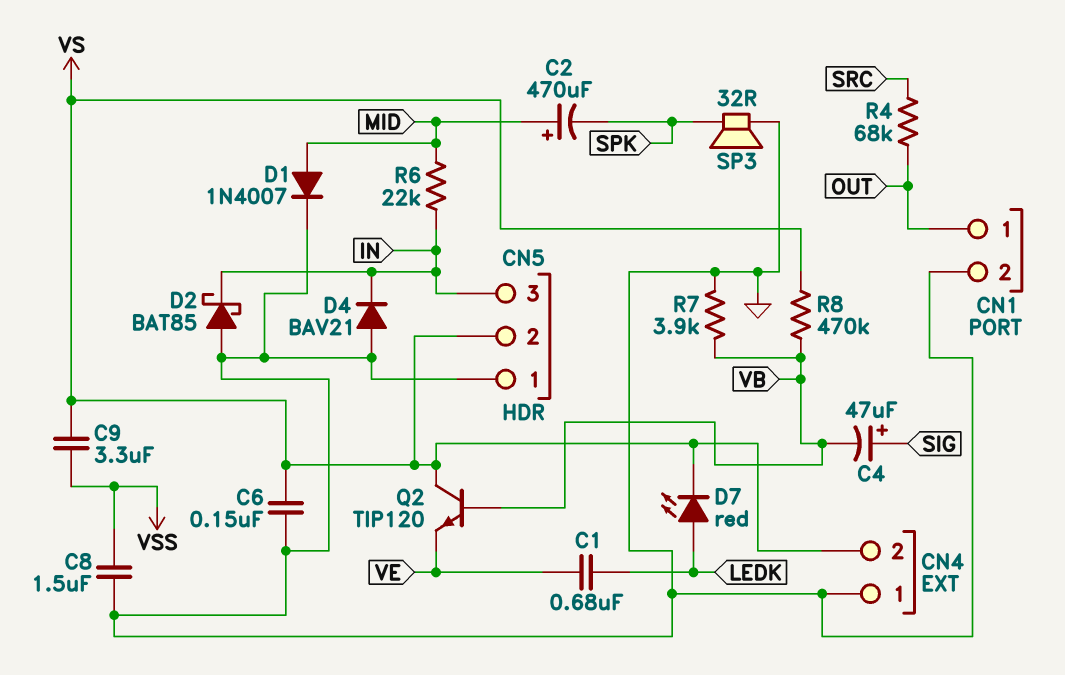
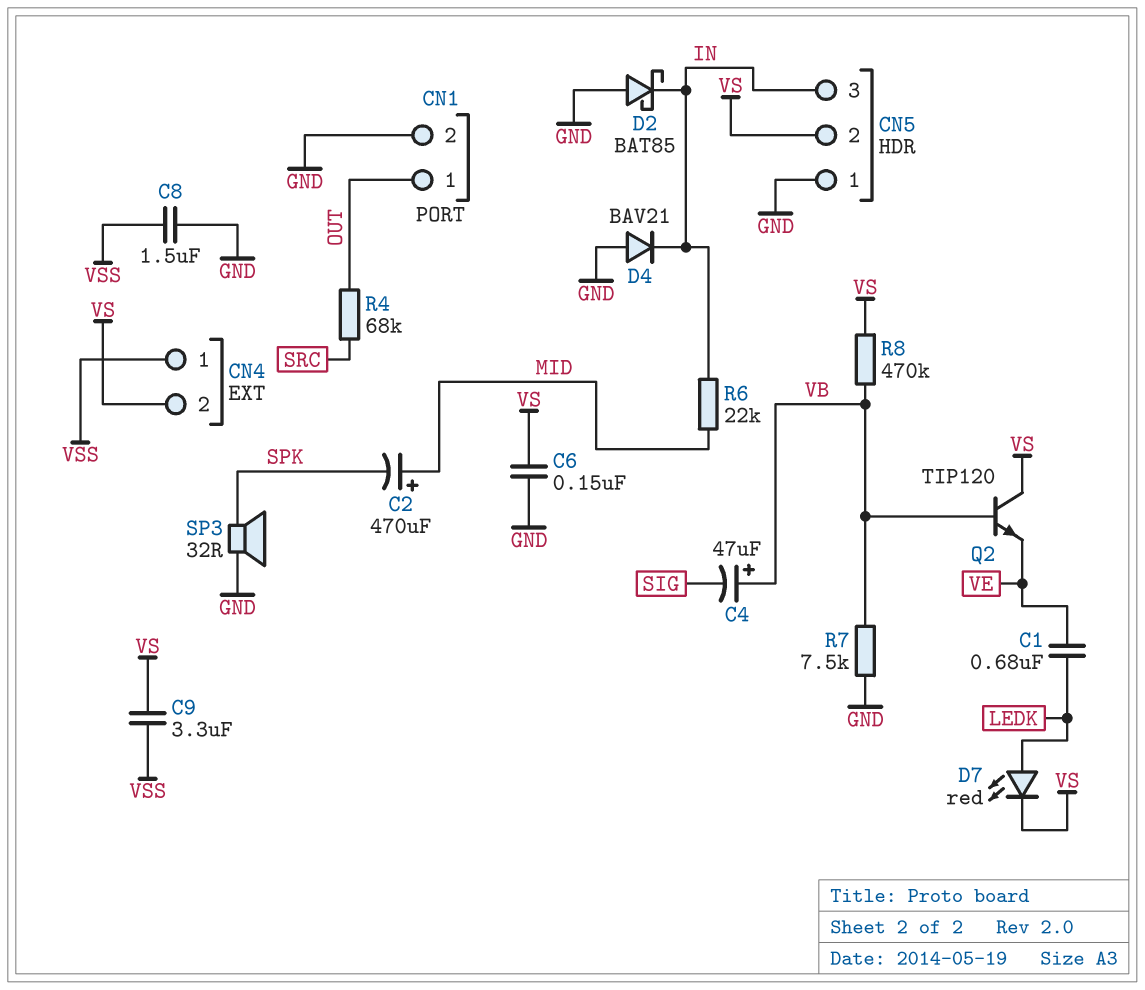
C4: 47uF (plus SIG, minus VB) -> 47uF (plus VB, minus SIG)
CN4 pin 1: GND -> VSS
D1: diode 1N4007 (A MID, K GND) -> none
R7: 3.9k (GND, VB) -> 7.5k (GND, VB)

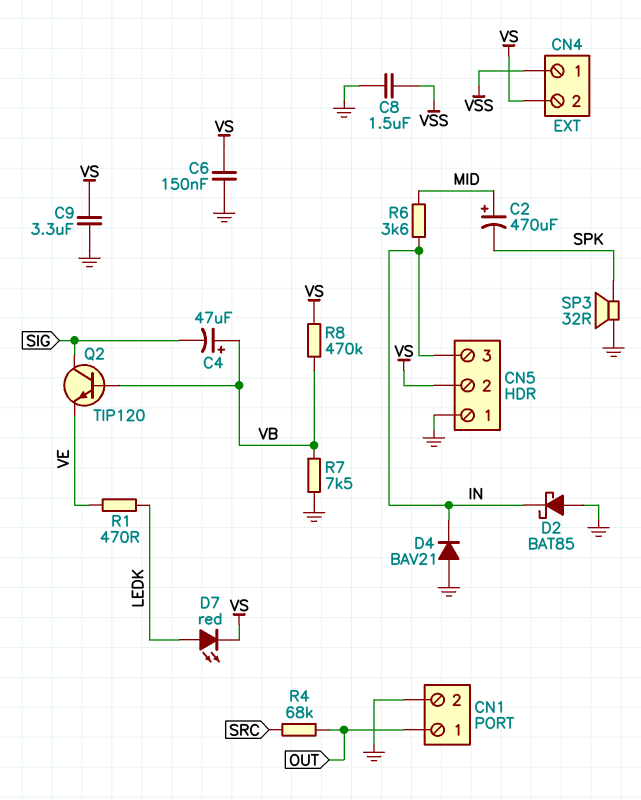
C1: 680nF (LEDK, VE) -> none
C9: 3.3uF (VS, VSS) -> 3.3uF (GND, VS)
Q2: NPN TIP120 (B VB, C VS, E VE) -> NPN TIP120 (B VB, C SIG, E VE)
R1: none -> 470 (LEDK, VE)
R6: 22k (IN, MID) -> 3.6k (IN, MID)

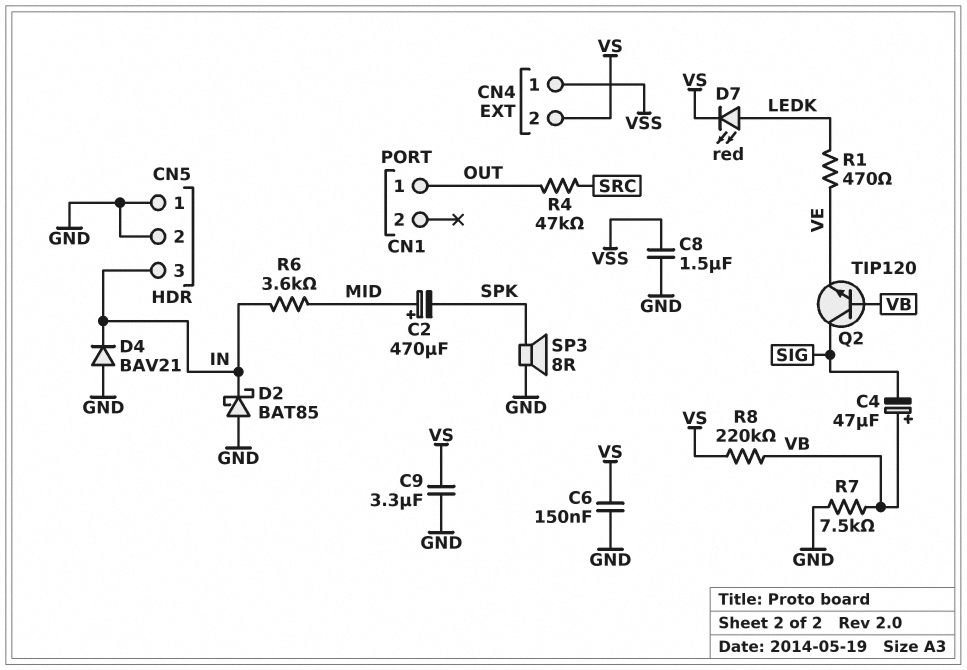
CN1 pin 2: GND -> none
CN5 pin 2: VS -> GND
R4: 68k (OUT, SRC) -> 47k (OUT, SRC)
R8: 470k (VB, VS) -> 220k (VB, VS)
SP3: speaker 32R (GND, SPK) -> speaker 8R (GND, SPK)

